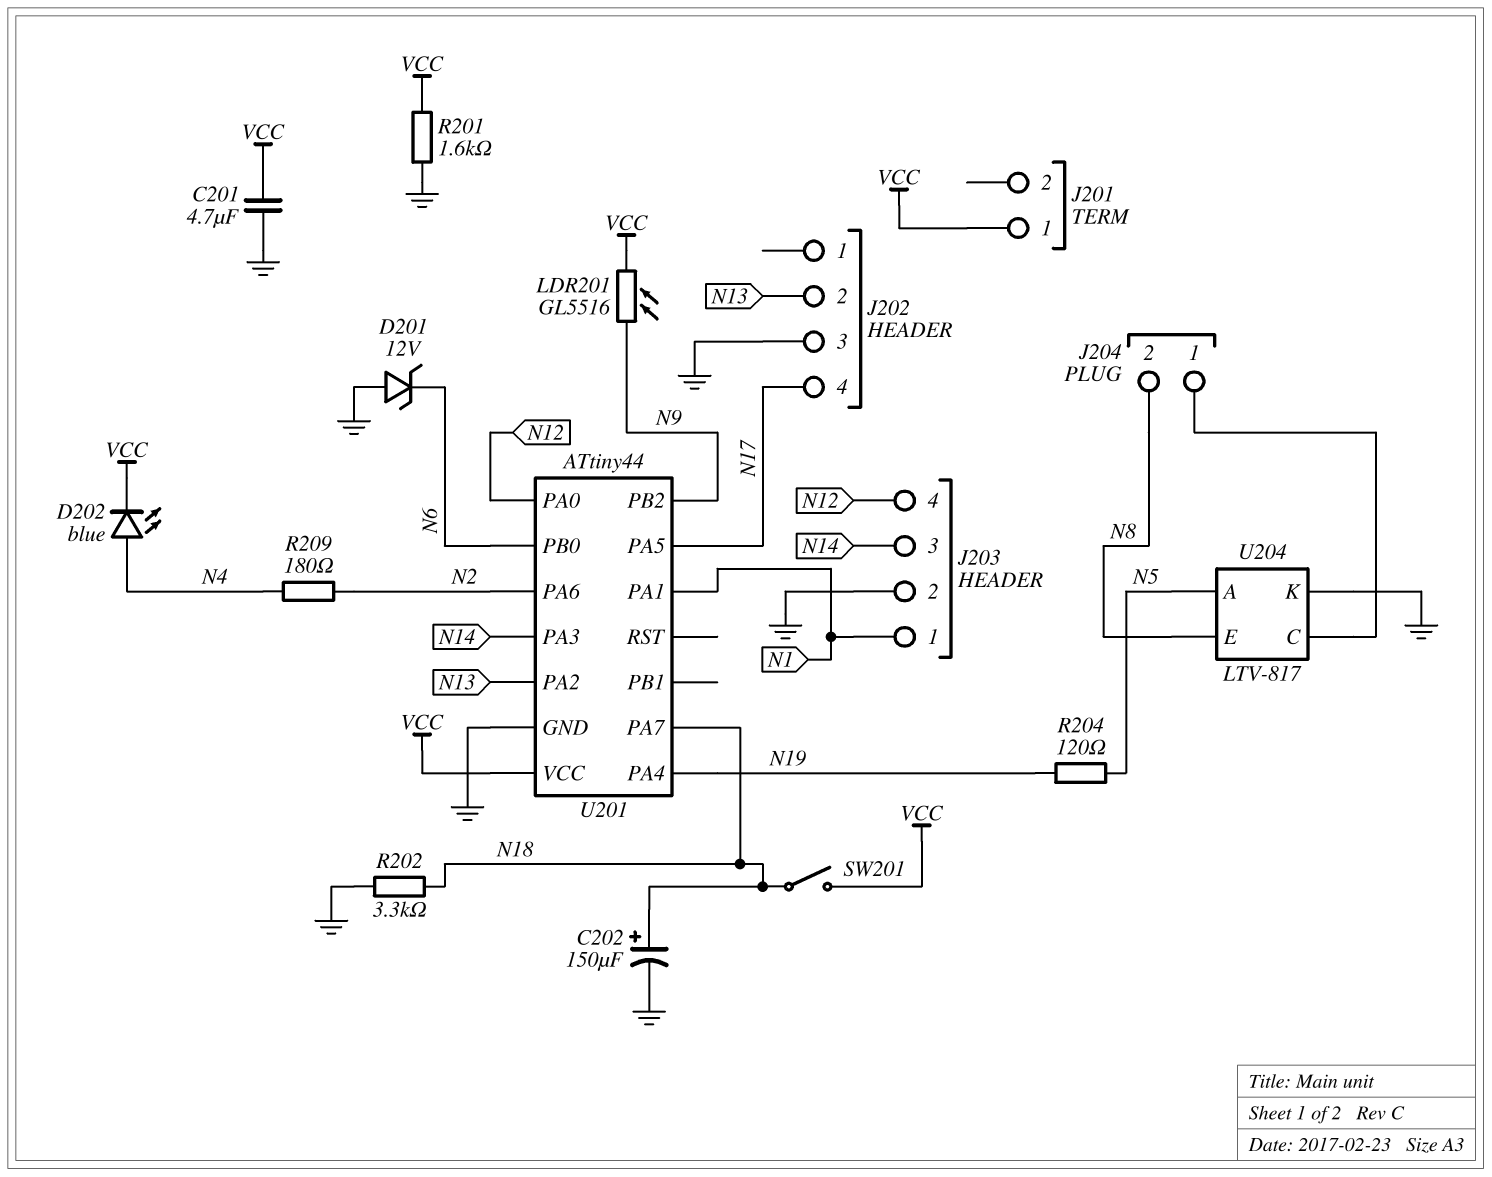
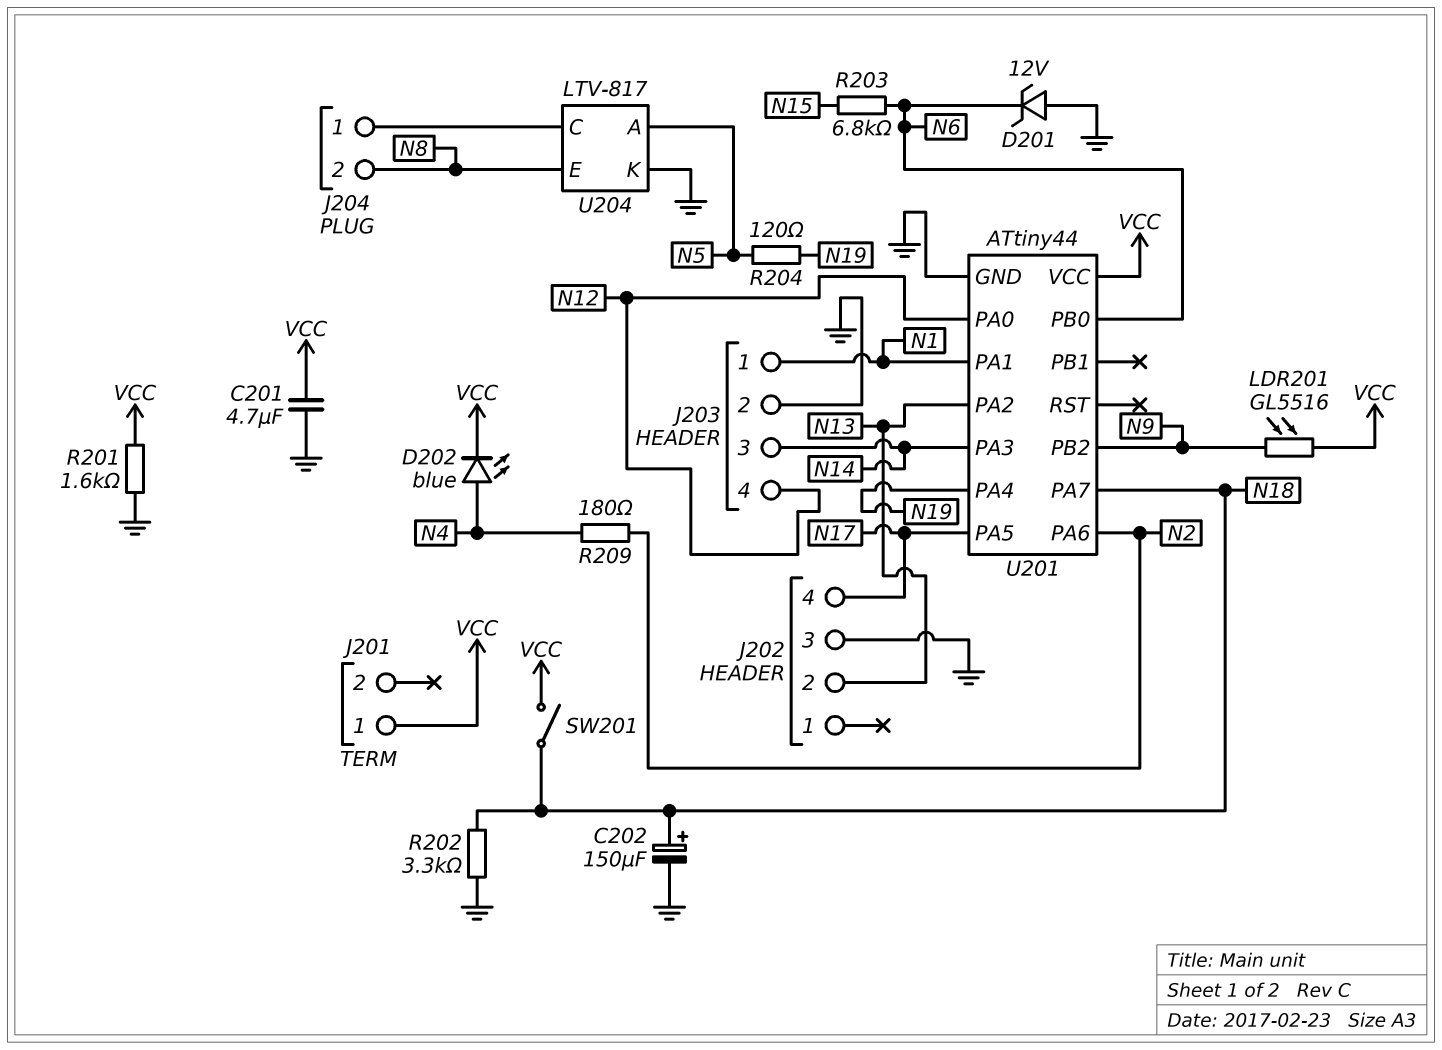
R203: none -> 6.8k (N6, N15)

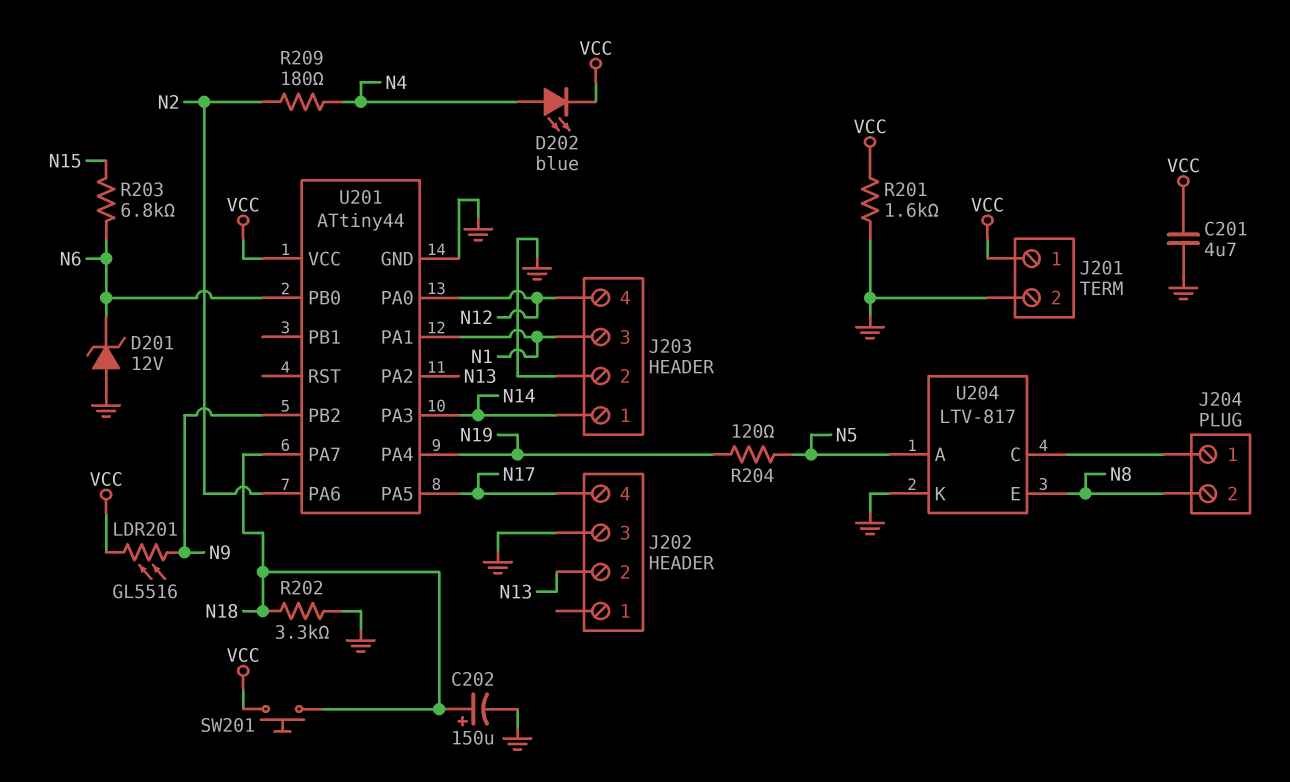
J201 pin 2: none -> GND
J203 pin 1: N1 -> N14
J203 pin 3: N14 -> N1
SW201: switch (N18, VCC) -> button (N18, VCC)

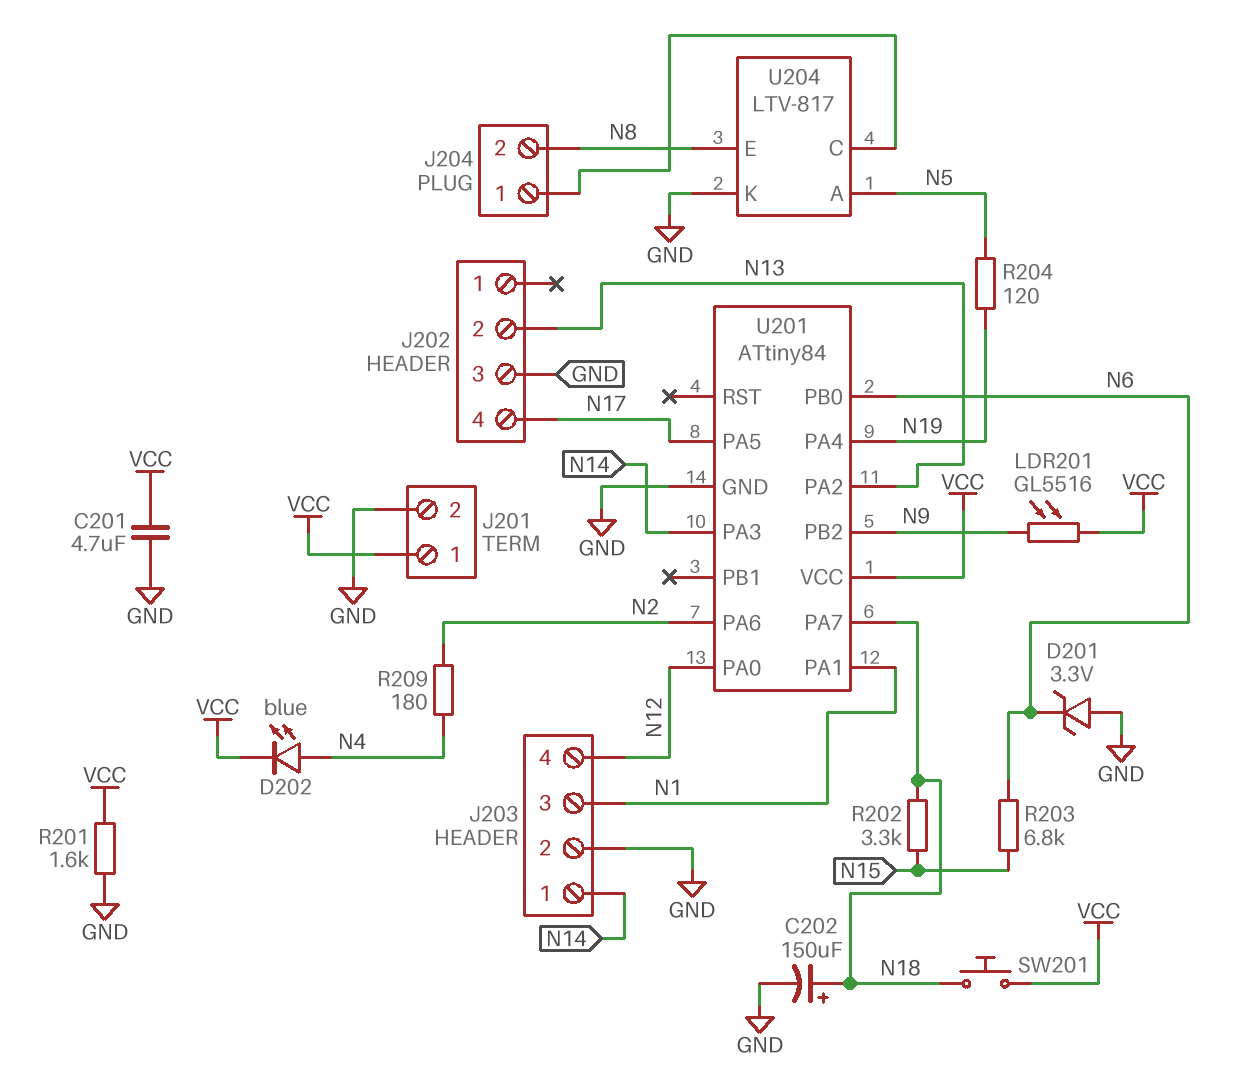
D201: zener 12V (A GND, K N6) -> zener 3.3V (A GND, K N6)
R202: 3.3k (GND, N18) -> 3.3k (N15, N18)
U201: ATtiny44 -> ATtiny84

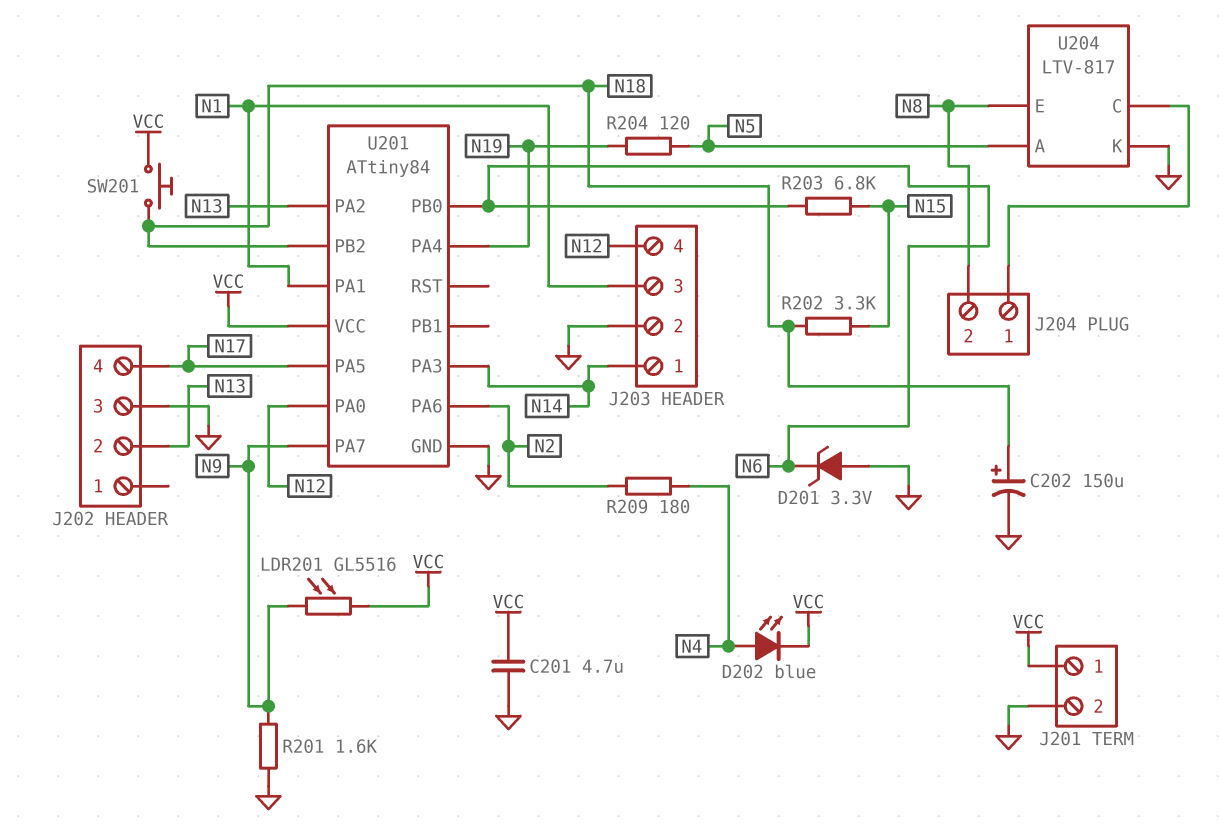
R201: 1.6k (GND, VCC) -> 1.6k (GND, N9)
U201 pin PA7: N18 -> N9
U201 pin PB2: N9 -> N18

